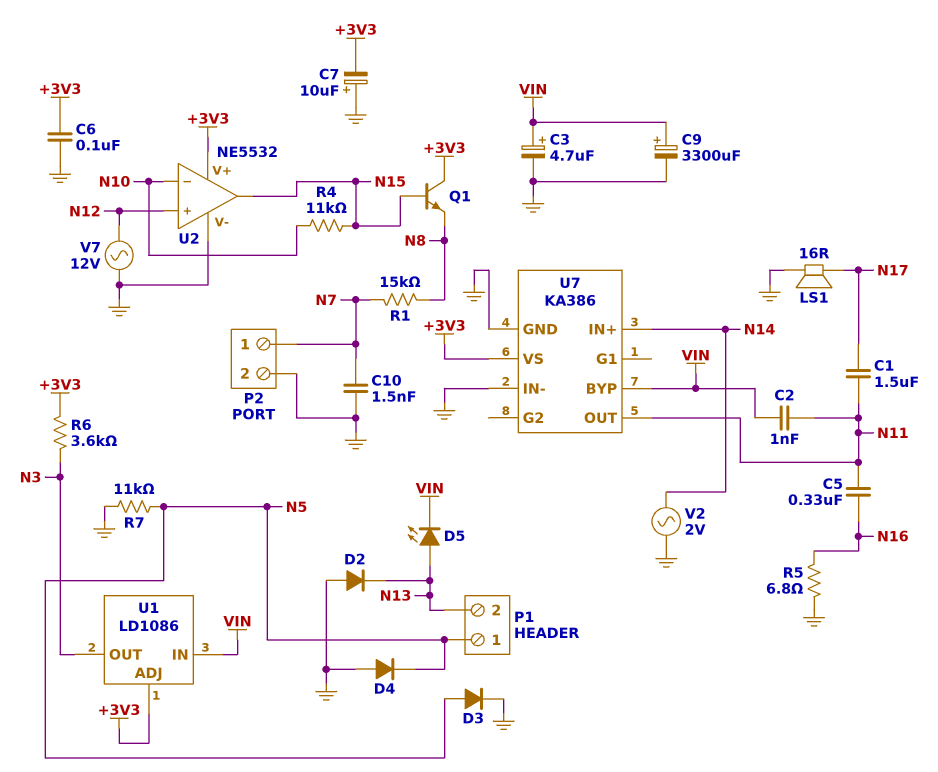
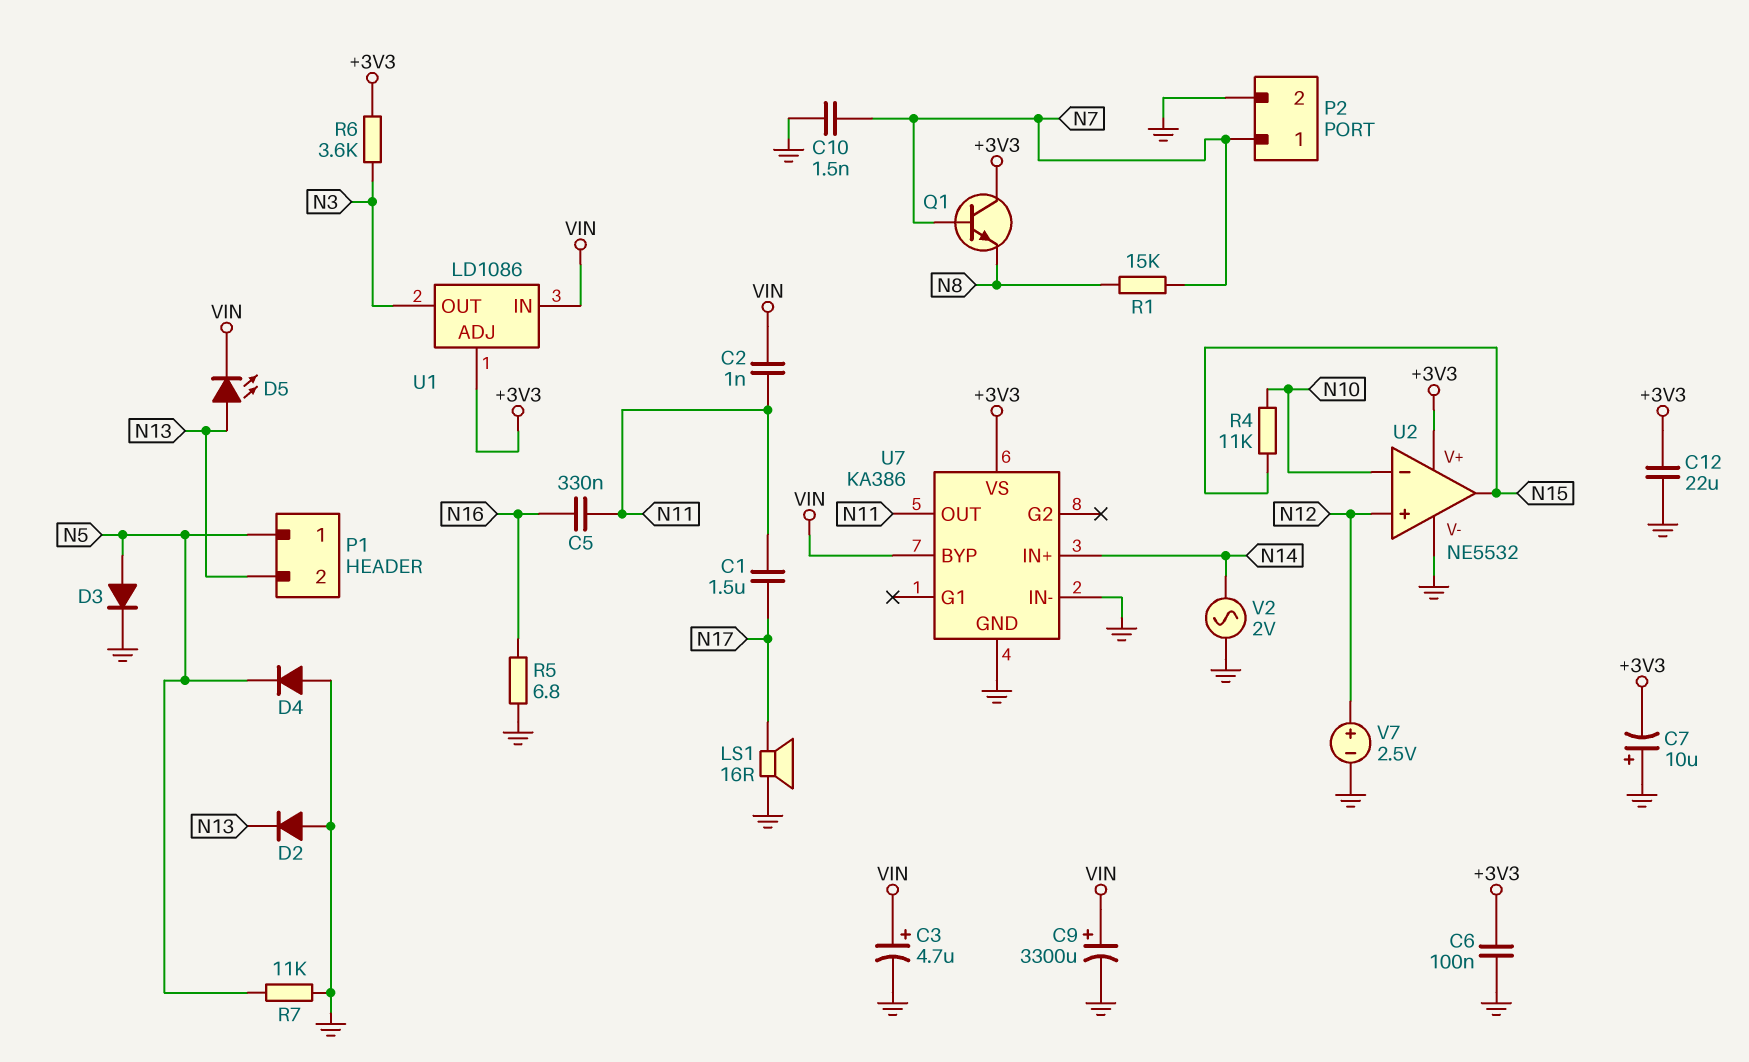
C12: none -> 22uF (+3V3, GND)
Q1: NPN (B N15, C +3V3, E N8) -> NPN (B N7, C +3V3, E N8)
V7: AC 12V (GND, N12) -> 2.5V (plus N12, minus GND)

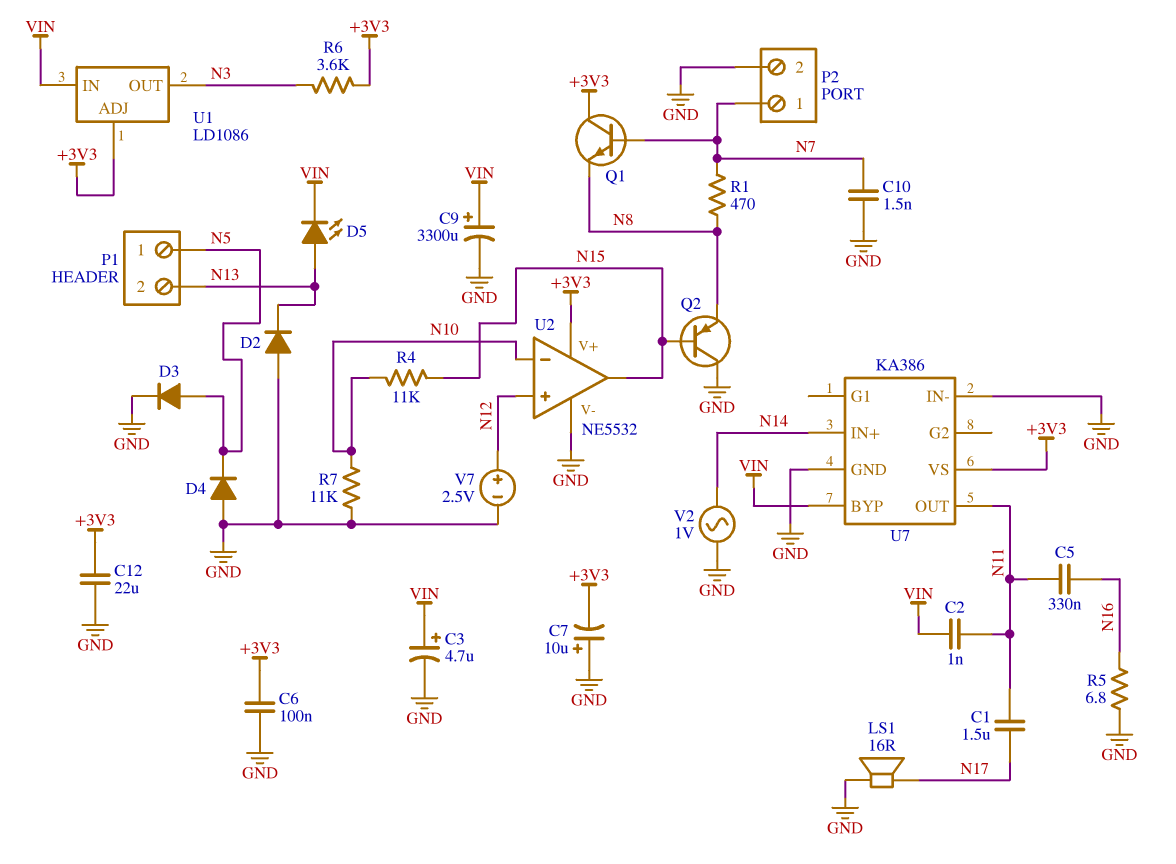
Q2: none -> PNP (B N15, C GND, E N8)
R1: 15k (N7, N8) -> 470 (N7, N8)
R7: 11k (GND, N5) -> 11k (GND, N10)
V2: AC 2V (GND, N14) -> AC 1V (GND, N14)

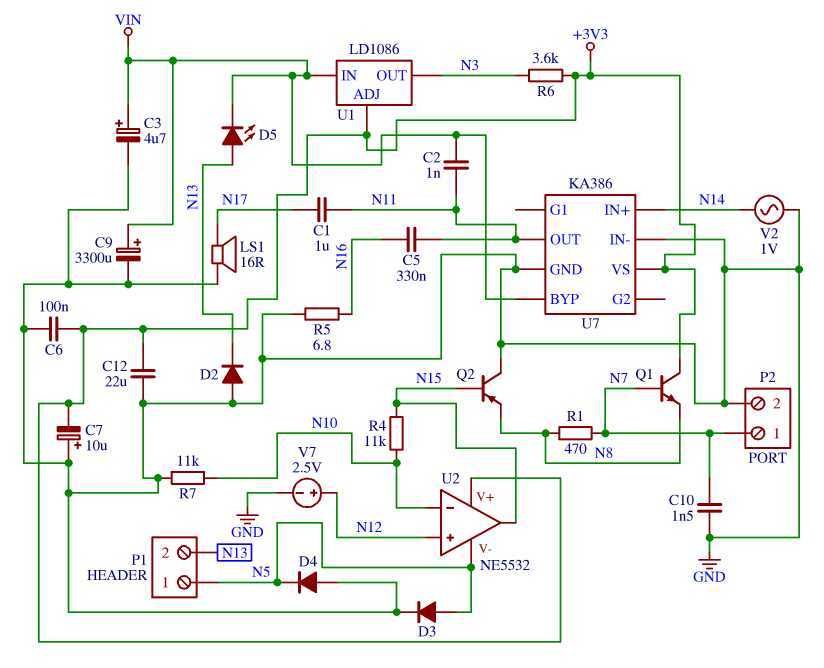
C1: 1.5uF (N11, N17) -> 1uF (N11, N17)
U2 pin V-: GND -> N5

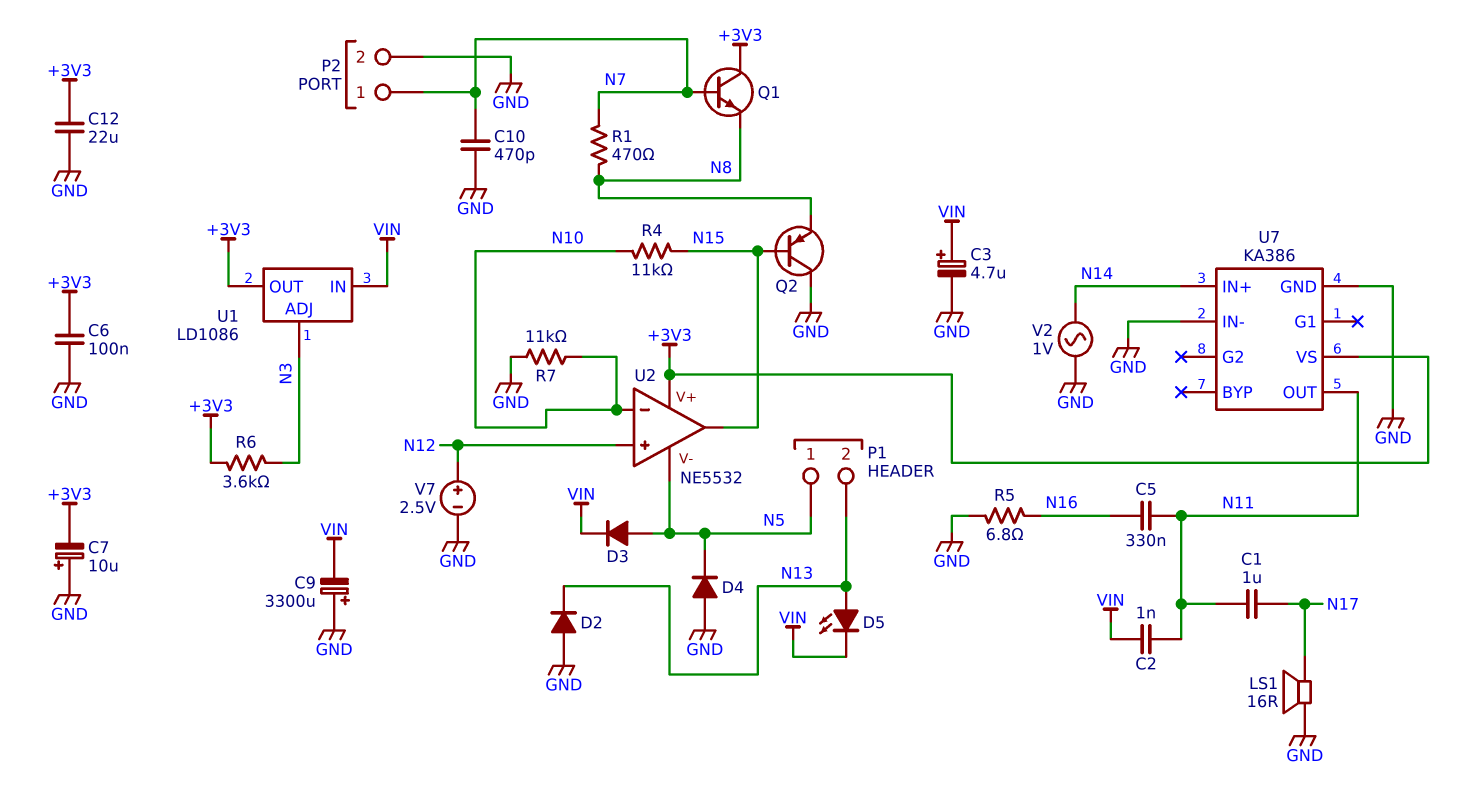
C9: 3300uF (plus VIN, minus GND) -> 3300uF (plus GND, minus VIN)
C10: 1.5nF (GND, N7) -> 470pF (GND, N7)
D3: diode (A N5, K GND) -> diode (A N5, K VIN)
U1 pin ADJ: +3V3 -> N3
U1 pin OUT: N3 -> +3V3
U7 pin BYP: VIN -> none

